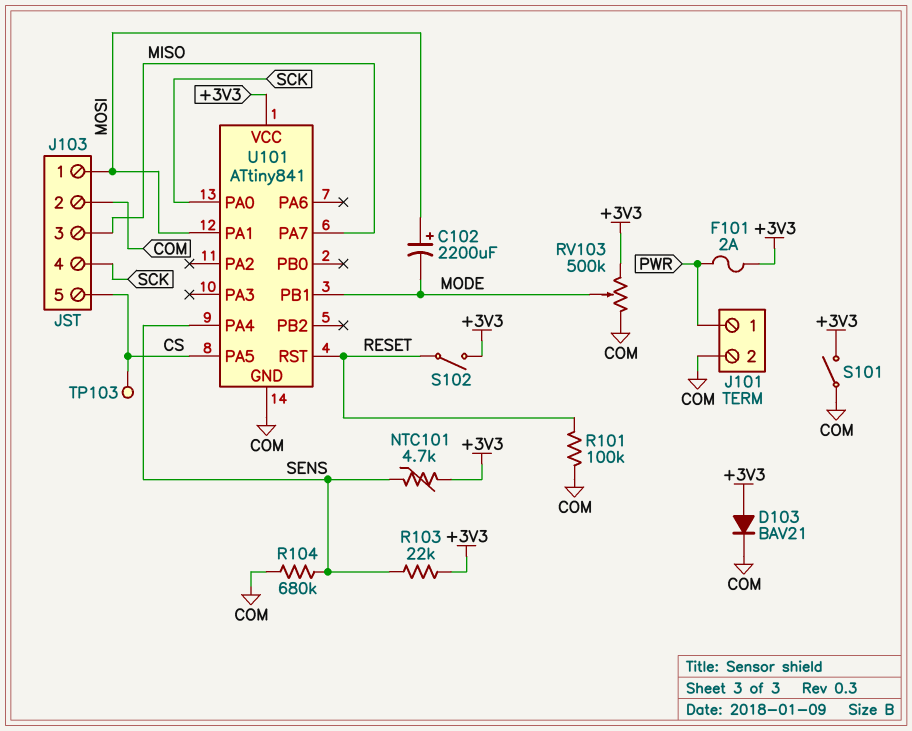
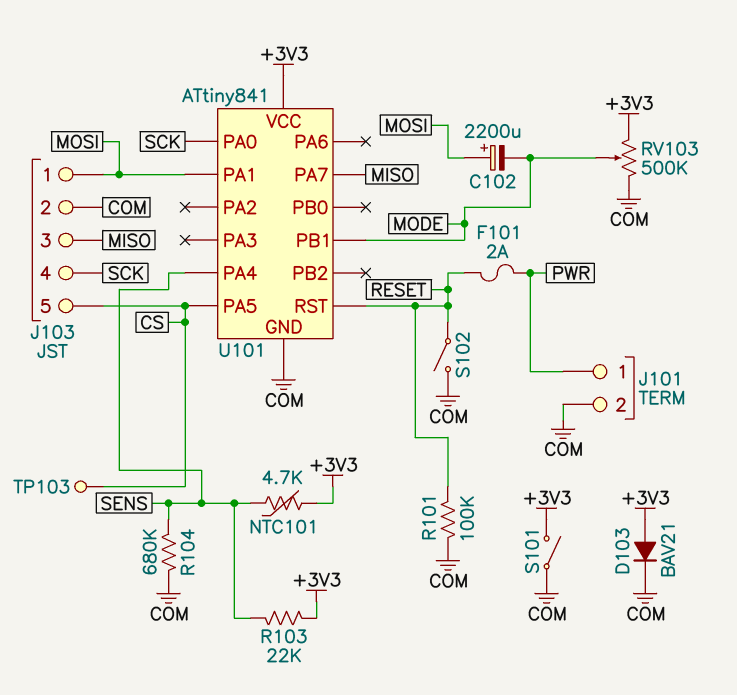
F101: 2A (+3V3, PWR) -> 2A (PWR, RESET)
S102: switch (+3V3, RESET) -> switch (COM, RESET)

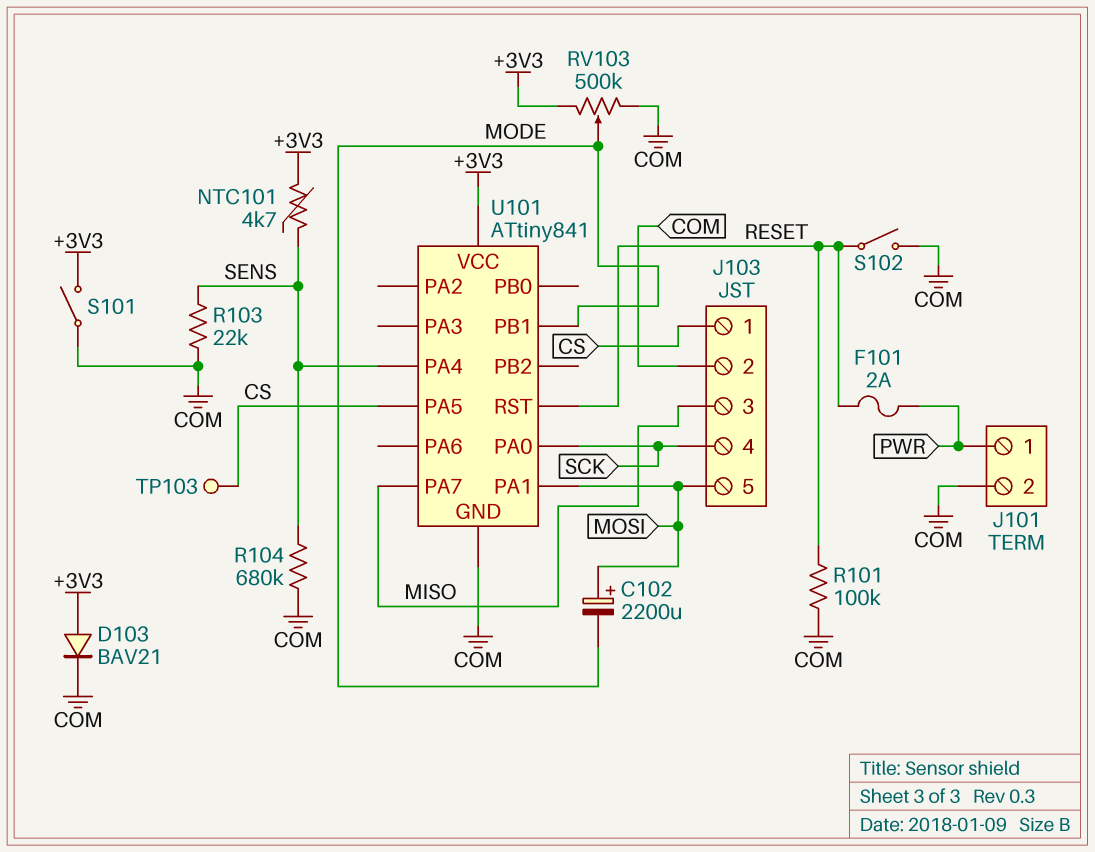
J103 pin 1: MOSI -> CS
J103 pin 5: CS -> MOSI
R103: 22k (+3V3, SENS) -> 22k (COM, SENS)

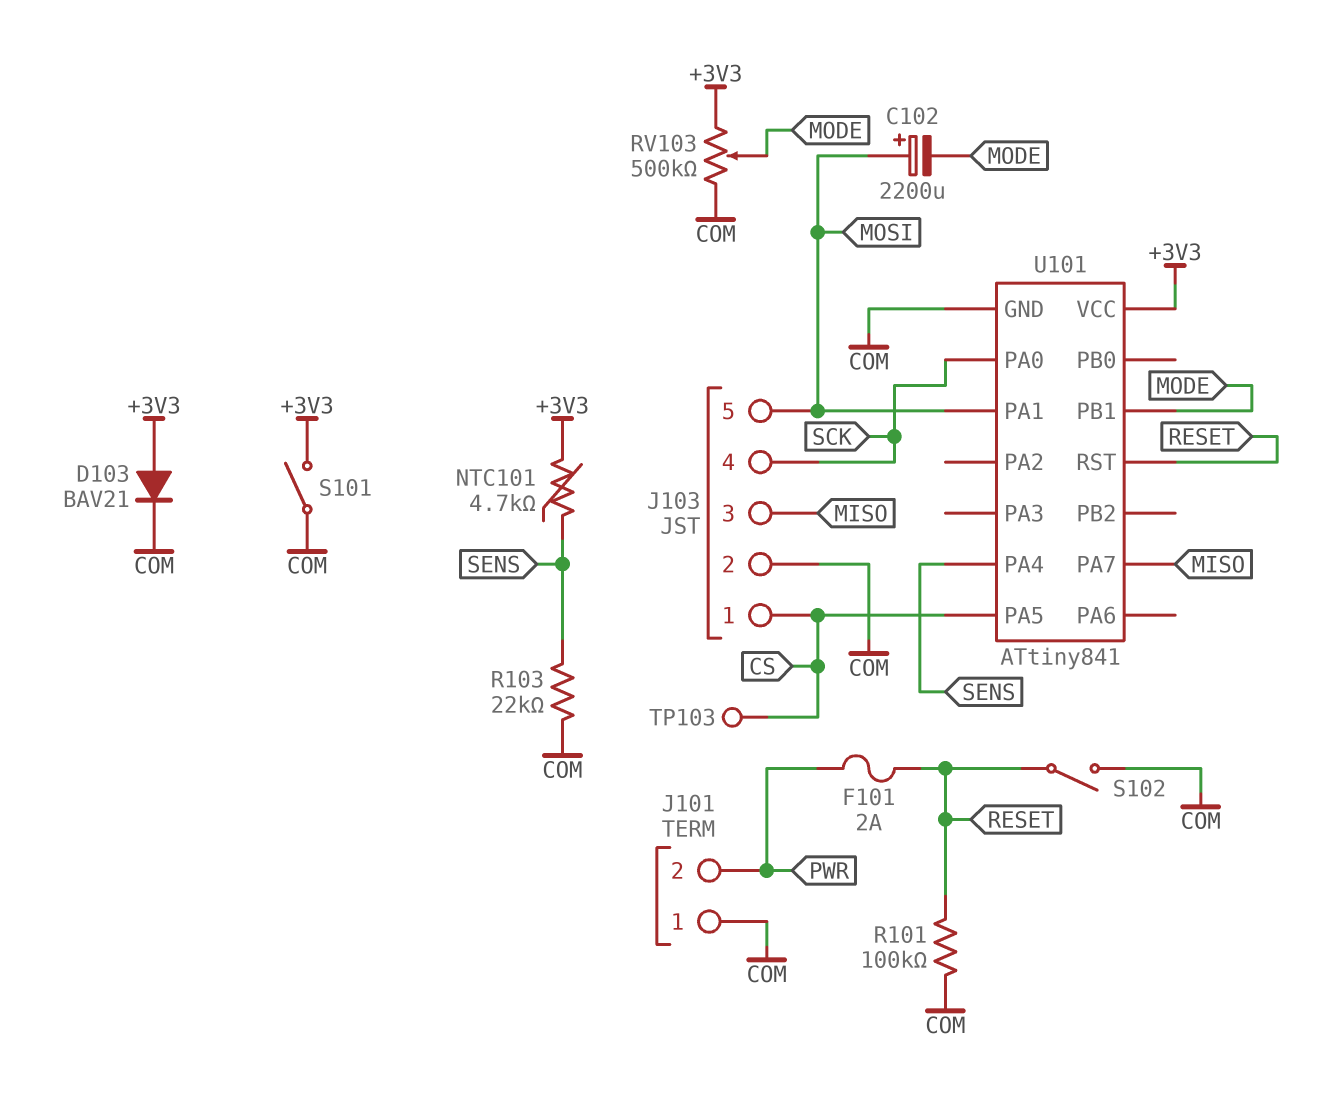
J101 pin 1: PWR -> COM
J101 pin 2: COM -> PWR
R104: 680k (COM, SENS) -> none

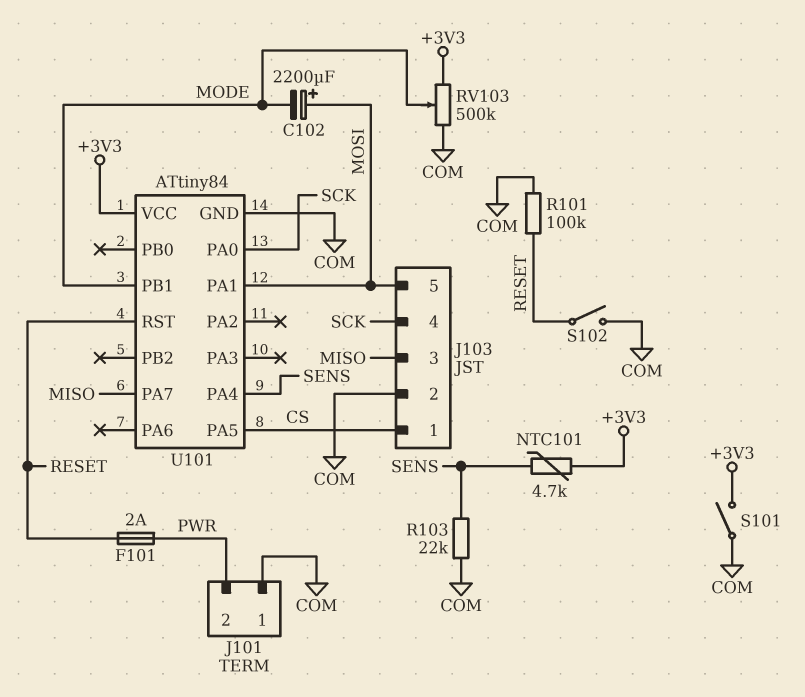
D103: diode BAV21 (A +3V3, K COM) -> none
TP103: test point (CS) -> none
U101: ATtiny841 -> ATtiny84

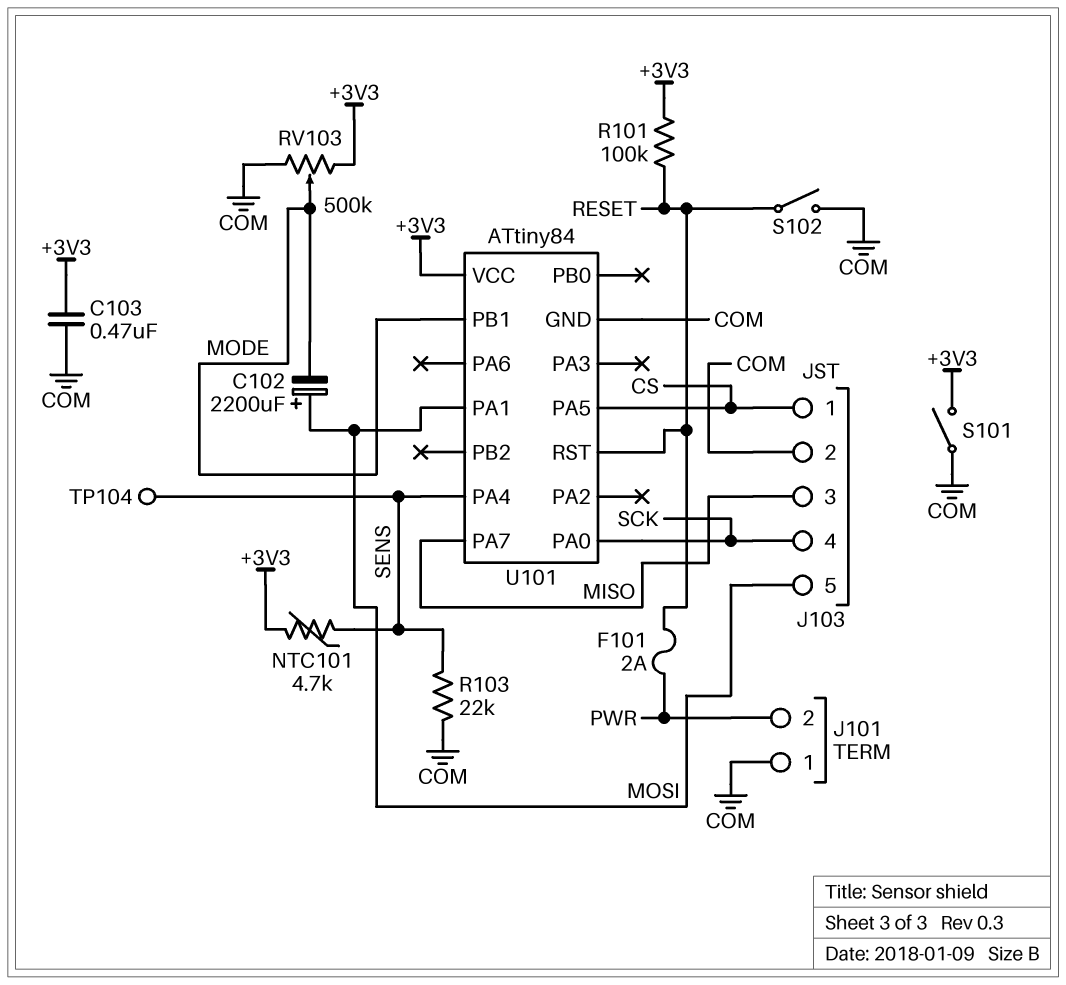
C103: none -> 470nF (+3V3, COM)
R101: 100k (COM, RESET) -> 100k (+3V3, RESET)
TP104: none -> test point (SENS)

